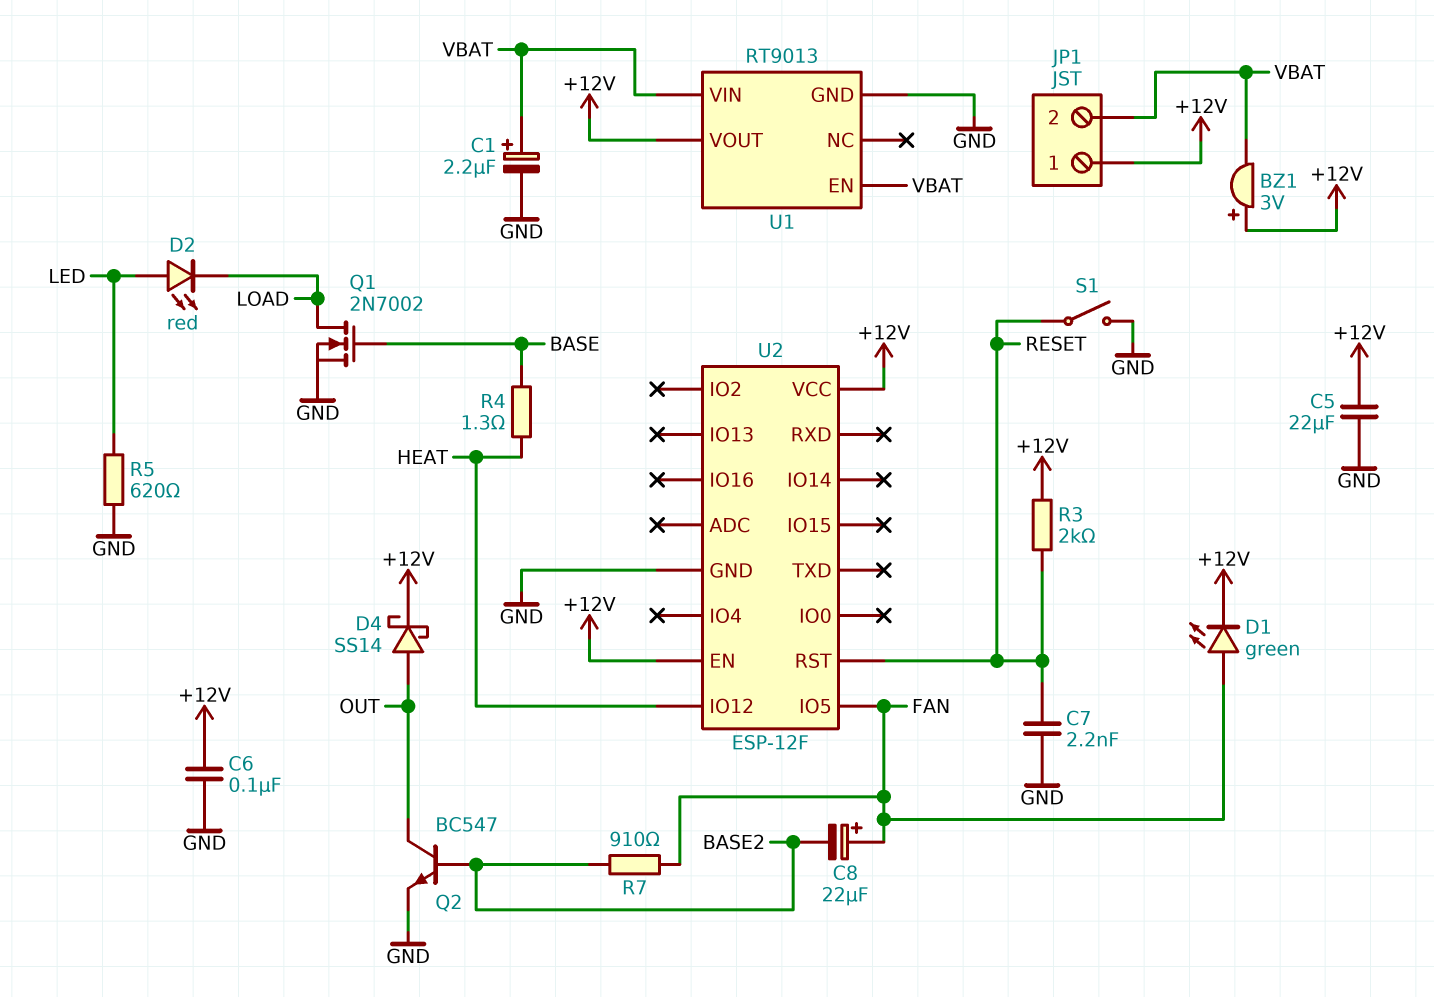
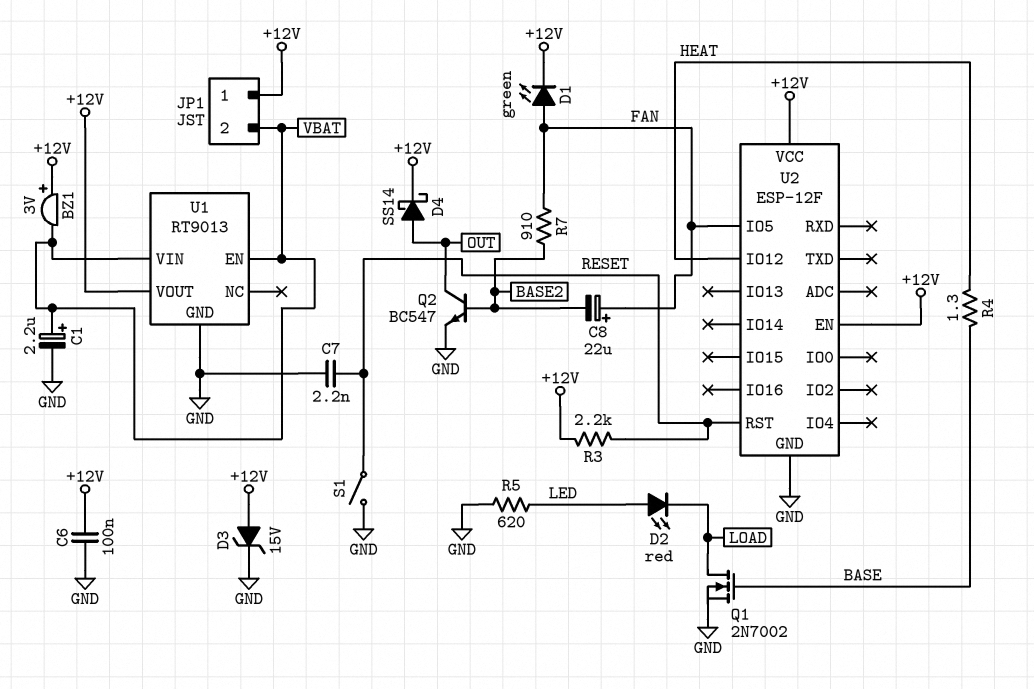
C5: 22uF (+12V, GND) -> none
D3: none -> zener 15V (A +12V, K GND)
R3: 2k (+12V, RESET) -> 2.2k (+12V, RESET)

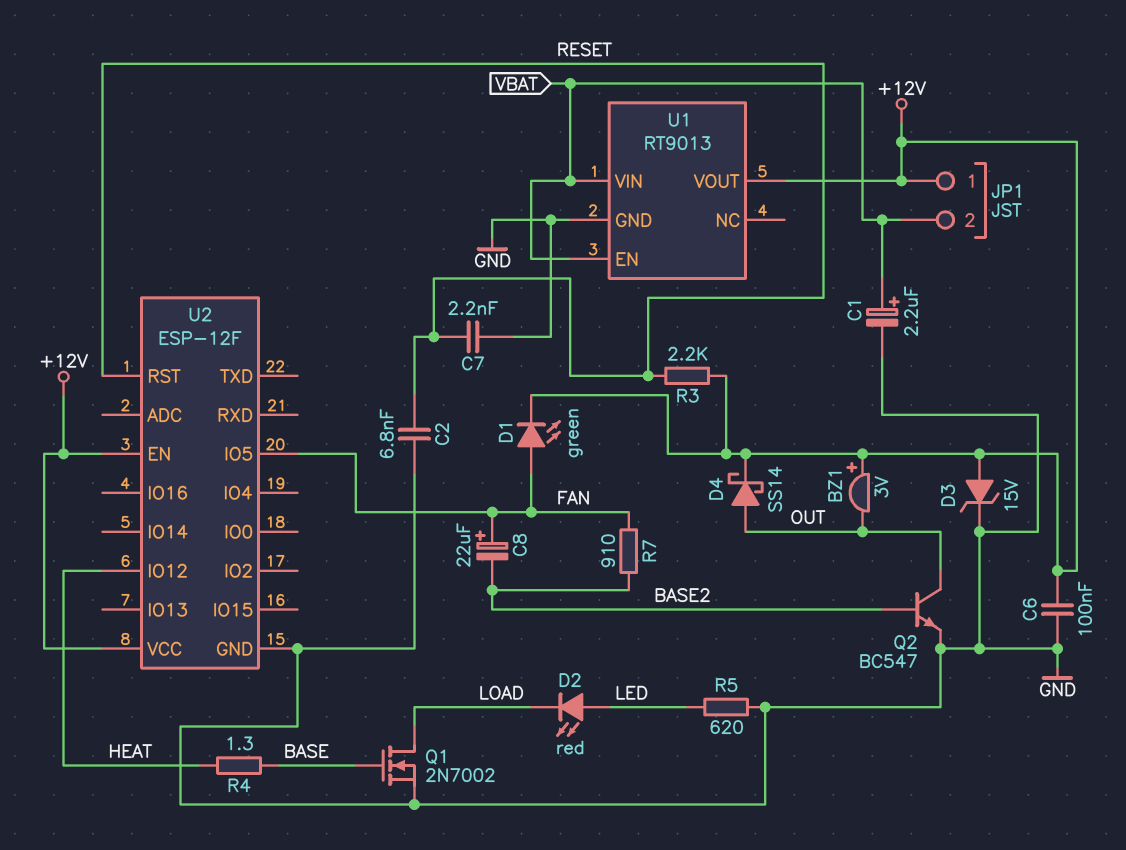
BZ1: buzzer 3V (plus +12V, minus VBAT) -> buzzer 3V (plus +12V, minus OUT)
C2: none -> 6.8nF (GND, RESET)
S1: switch (GND, RESET) -> none

